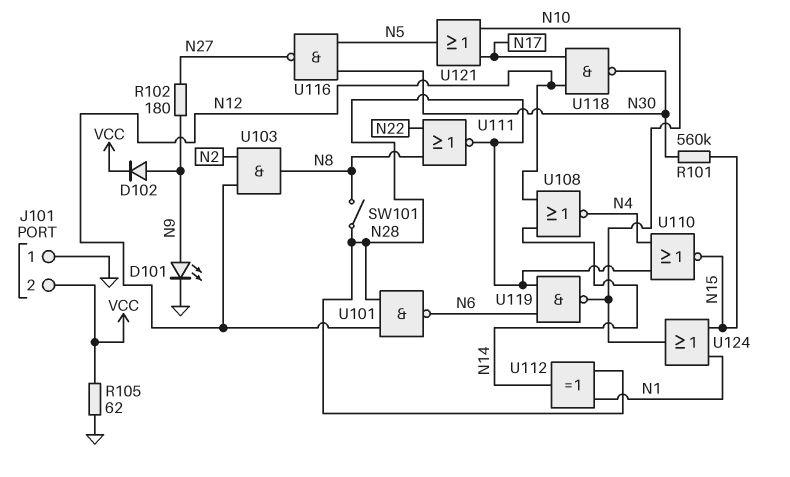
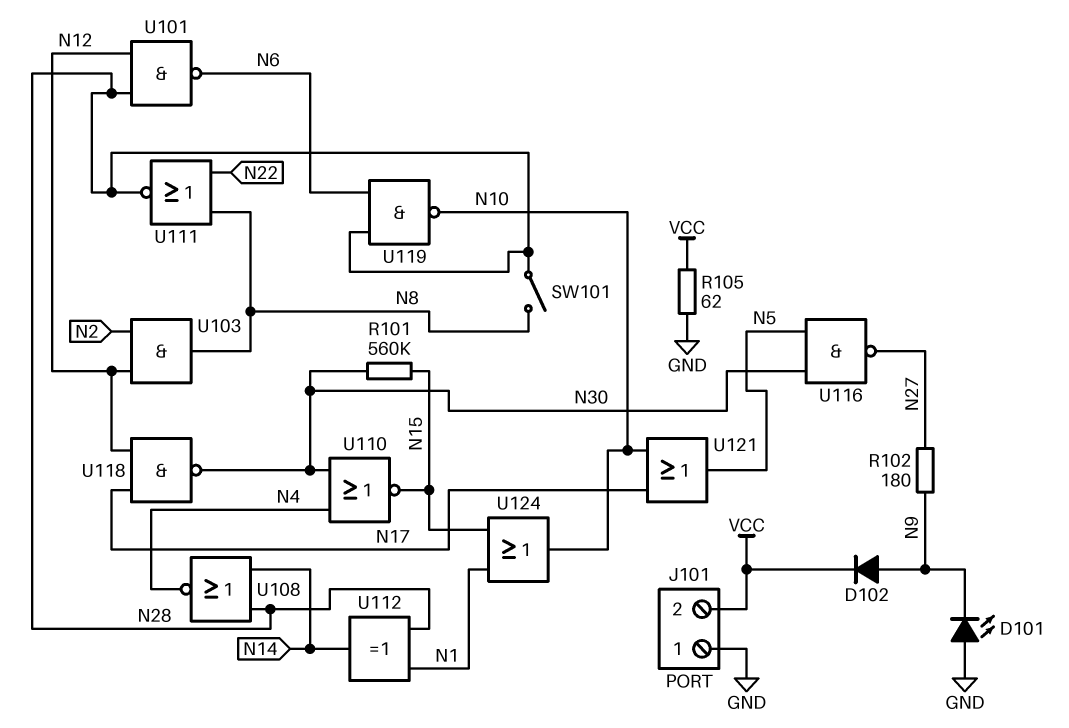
D101: LED (A N9, K GND) -> LED (A GND, K N9)
U108: NOR (in N12, in N14, out N4) -> NOR (in N14, in N28, out N4)
U110: NOR (in N4, in N28, out N15) -> NOR (in N4, in N30, out N15)

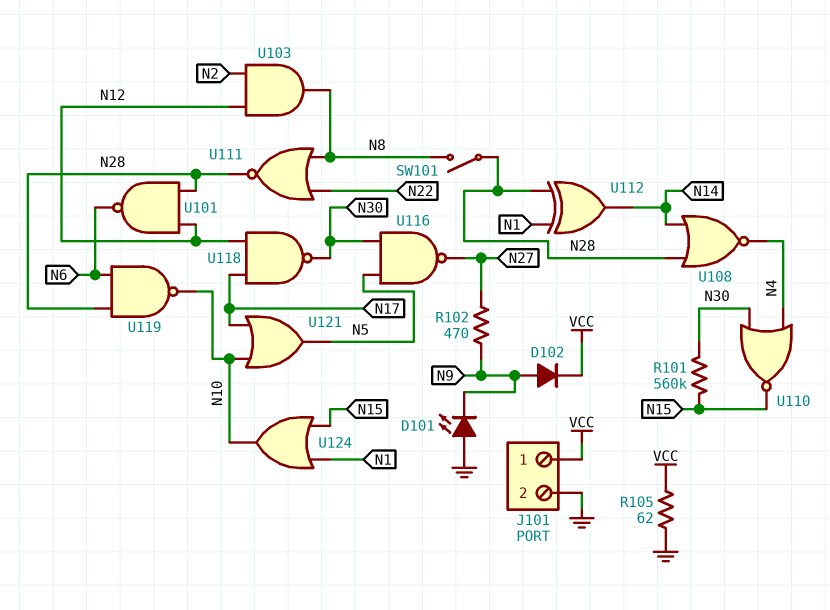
J101 pin 1: GND -> VCC
J101 pin 2: VCC -> GND
R102: 180 (N9, N27) -> 470 (N9, N27)

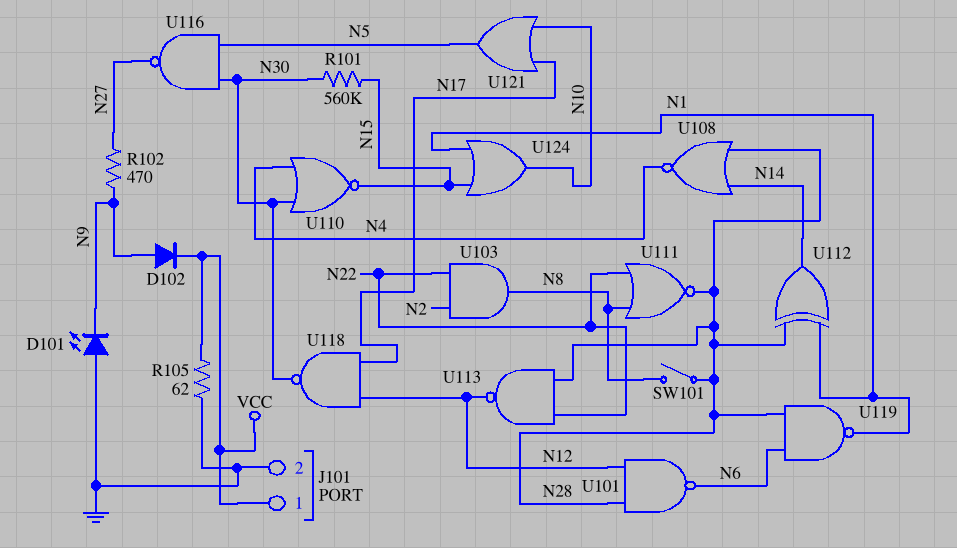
U103: AND (in N2, in N12, out N8) -> AND (in N2, in N22, out N8)
U113: none -> NAND (in N22, in N28, out N12)
U119: NAND (in N6, in N28, out N10) -> NAND (in N6, in N28, out N1)

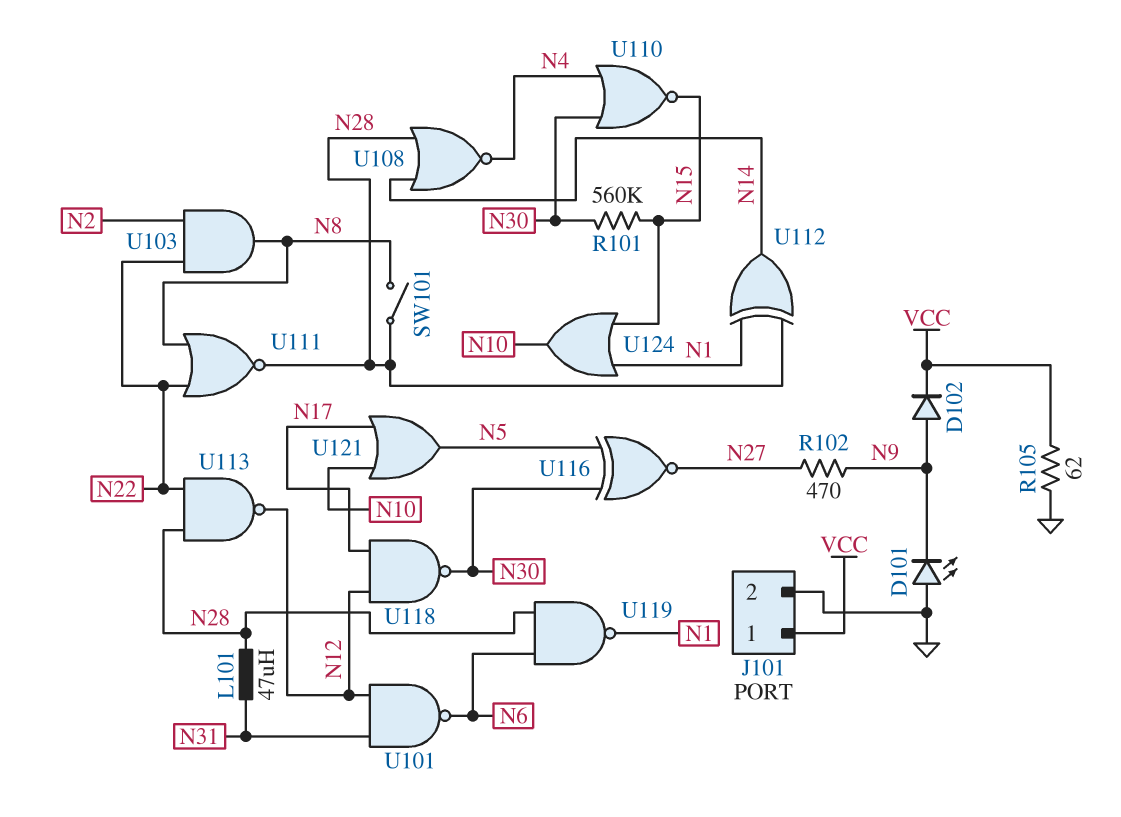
L101: none -> 47uH (N28, N31)
U101: NAND (in N12, in N28, out N6) -> NAND (in N12, in N31, out N6)
U116: NAND (in N5, in N30, out N27) -> XNOR (in N5, in N30, out N27)

